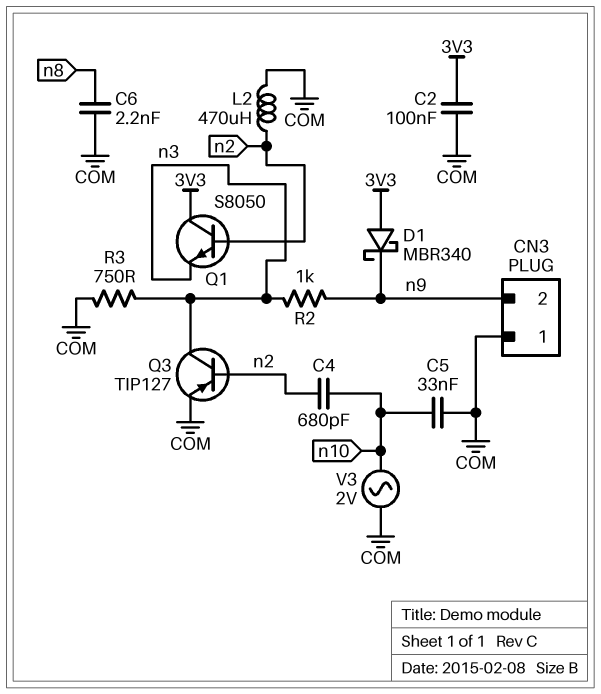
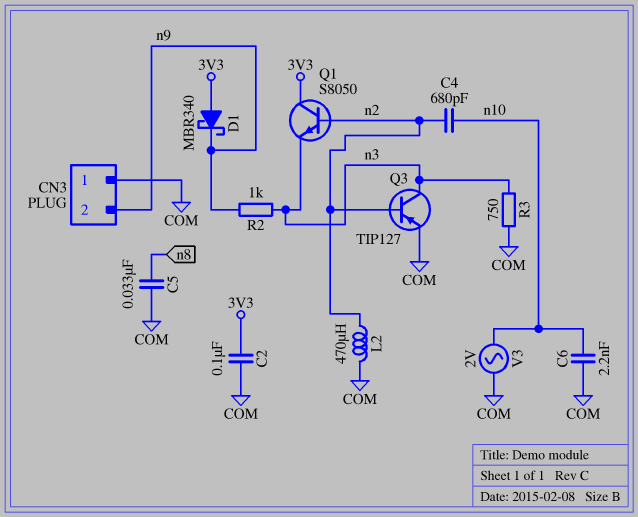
C5: 33nF (COM, n10) -> 33nF (COM, n8)
C6: 2.2nF (COM, n8) -> 2.2nF (COM, n10)

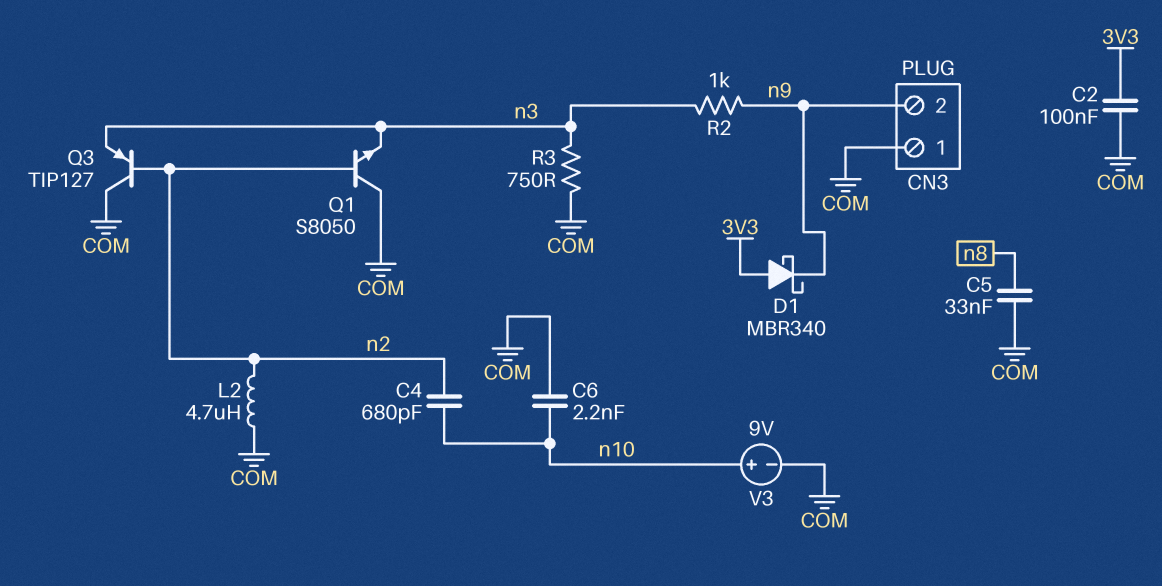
L2: 470uH (COM, n2) -> 4.7uH (COM, n2)
Q1: NPN S8050 (B n2, C 3V3, E n3) -> NPN S8050 (B n2, C COM, E n3)
Q3: PNP TIP127 (B n2, C n3, E COM) -> PNP TIP127 (B n2, C COM, E n3)
V3: AC 2V (COM, n10) -> 9V (plus n10, minus COM)

